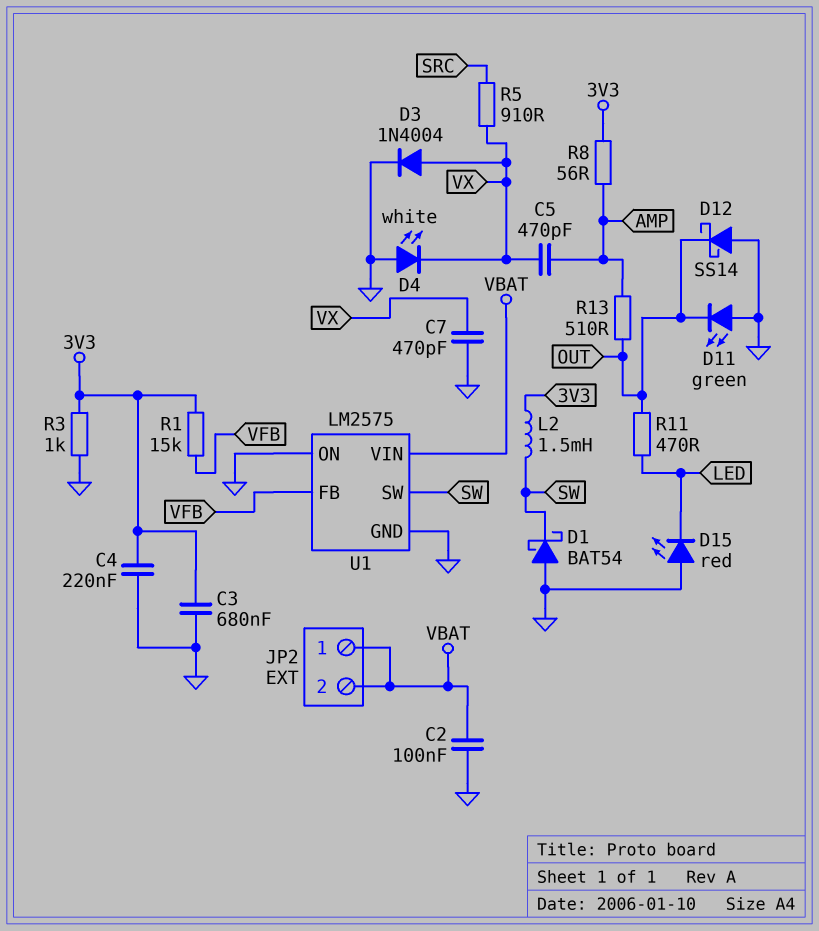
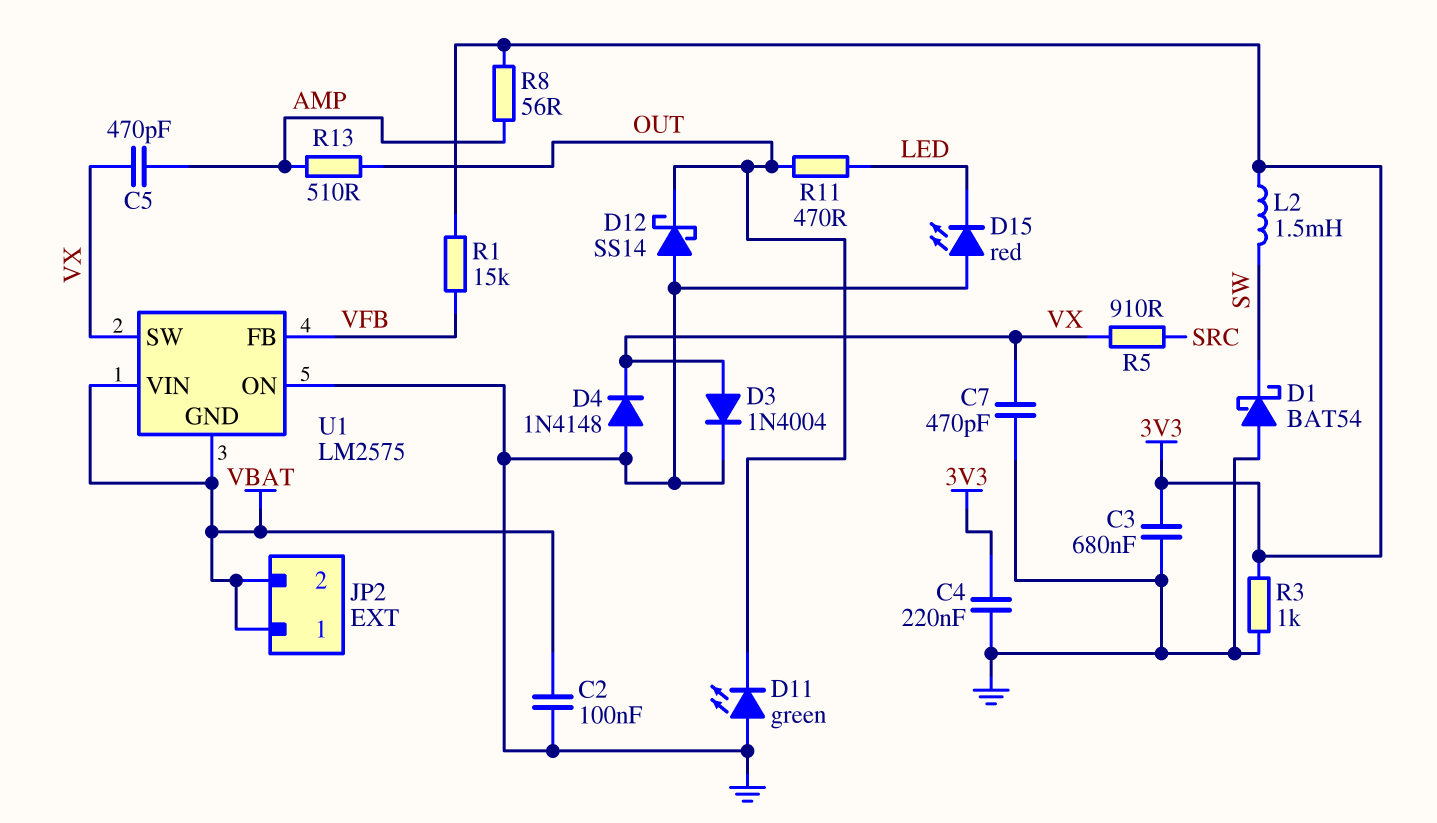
D4: LED white (A GND, K VX) -> diode 1N4148 (A GND, K VX)
U1 pin GND: GND -> VBAT
U1 pin SW: SW -> VX

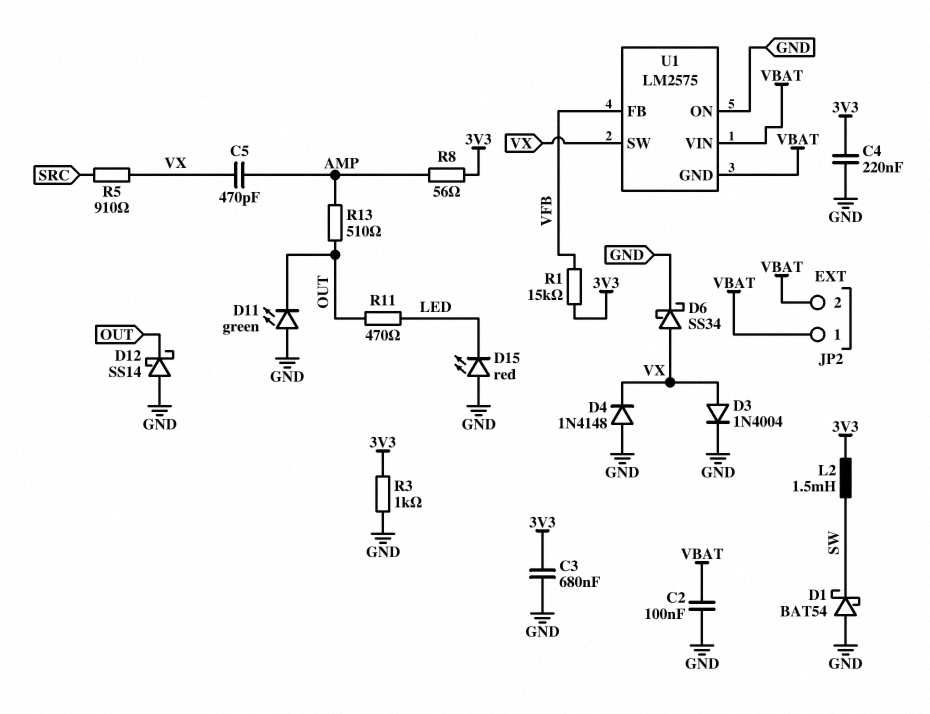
C7: 470pF (GND, VX) -> none
D6: none -> schottky SS34 (A VX, K GND)

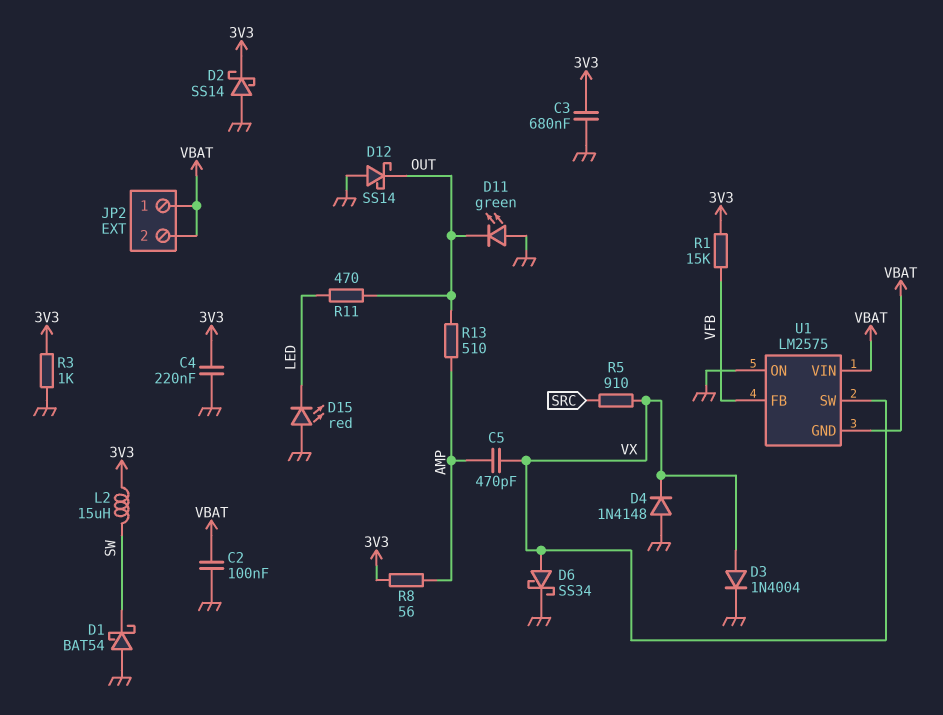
D2: none -> schottky SS14 (A GND, K 3V3)
L2: 1.5mH (3V3, SW) -> 15uH (3V3, SW)

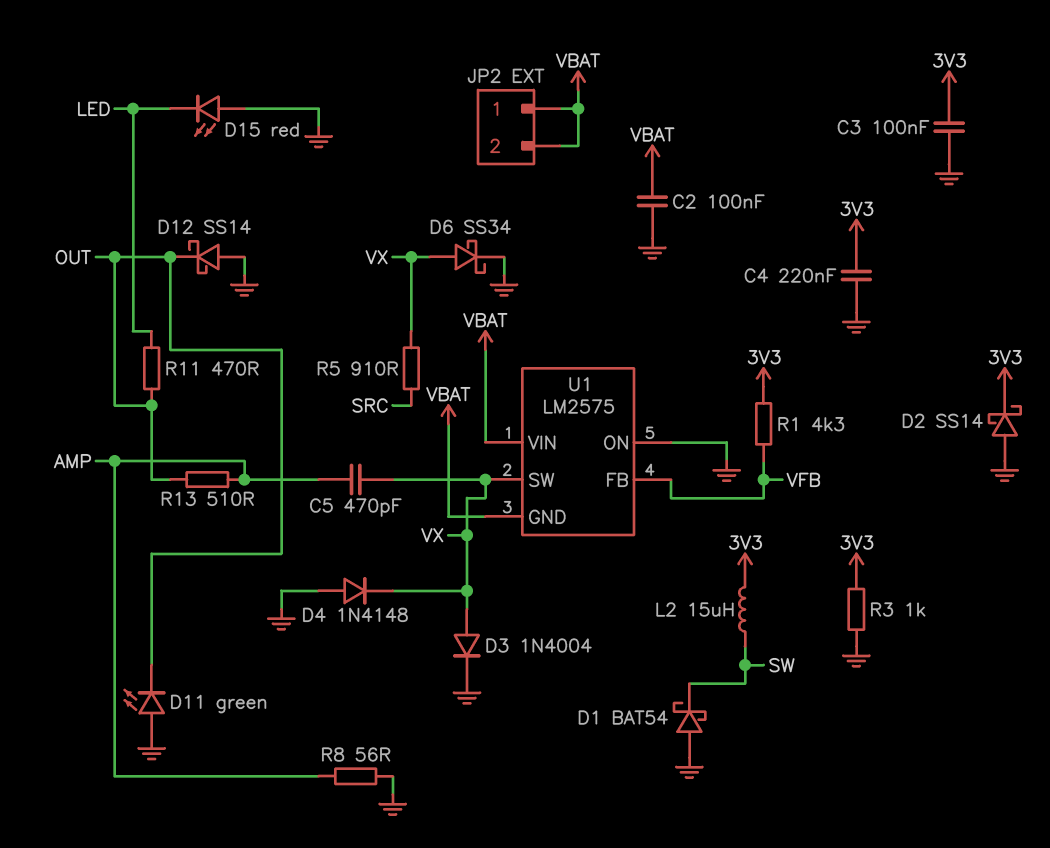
C3: 680nF (3V3, GND) -> 100nF (3V3, GND)
R1: 15k (3V3, VFB) -> 4.3k (3V3, VFB)
R8: 56 (3V3, AMP) -> 56 (AMP, GND)

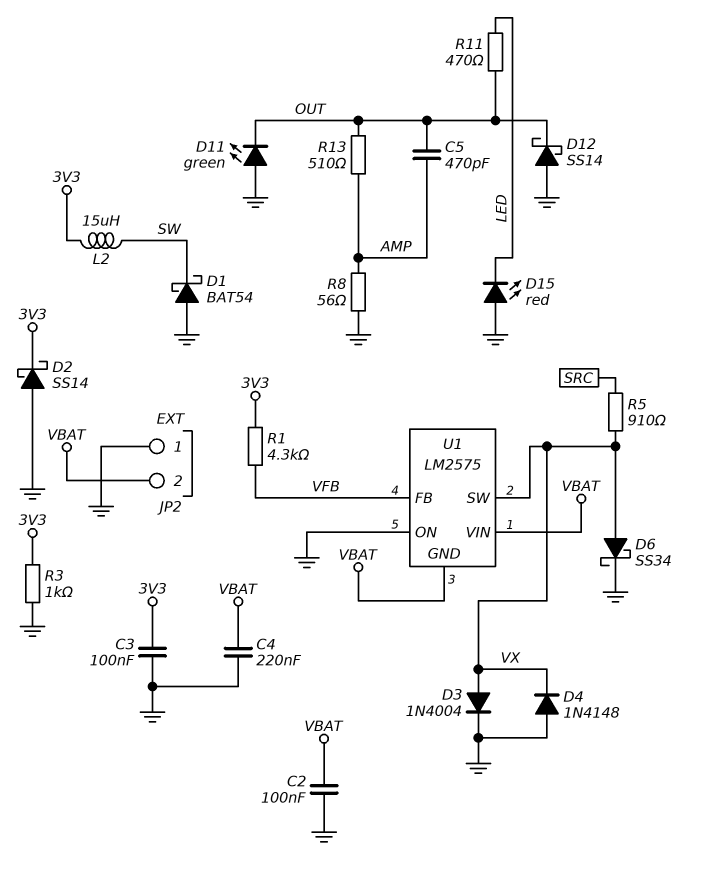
C4: 220nF (3V3, GND) -> 220nF (GND, VBAT)
C5: 470pF (AMP, VX) -> 470pF (AMP, OUT)
JP2 pin 1: VBAT -> GND

